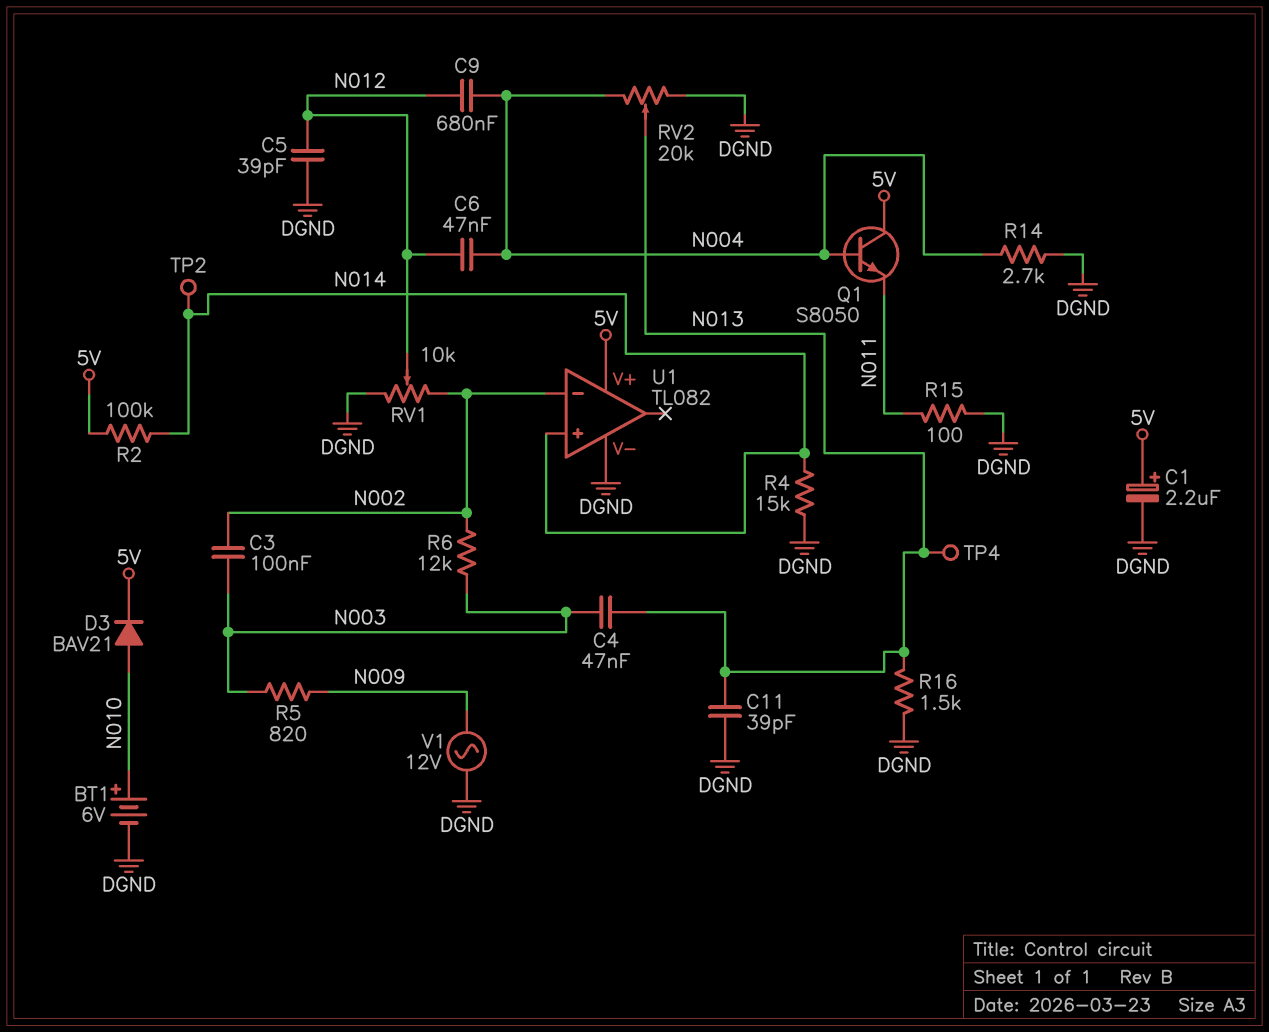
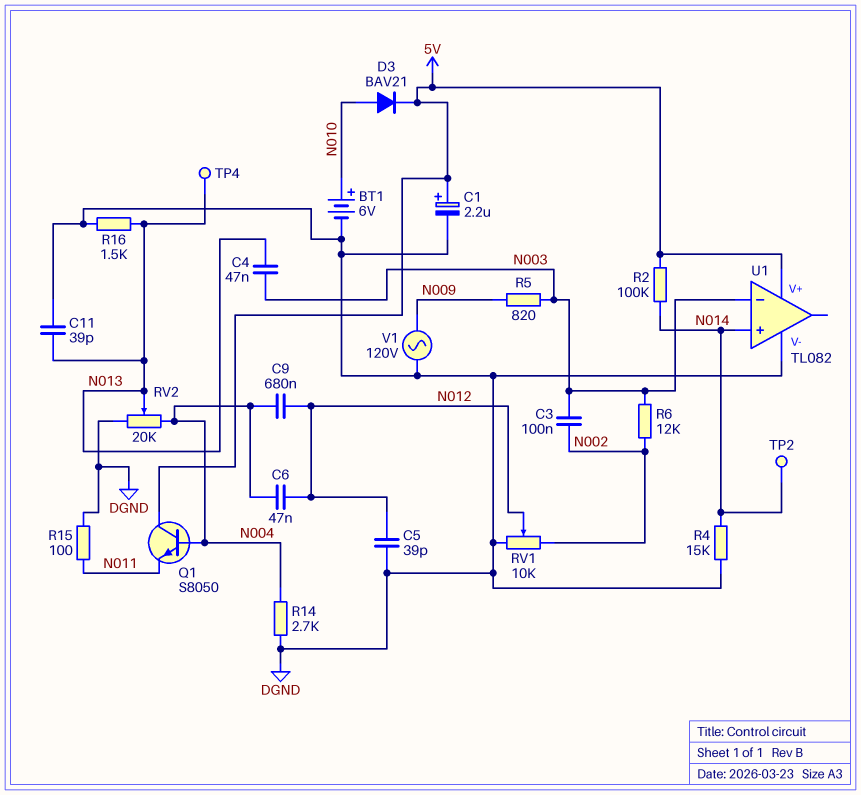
U1 pin in-: N002 -> N003
V1: AC 12V (DGND, N009) -> AC 120V (DGND, N009)

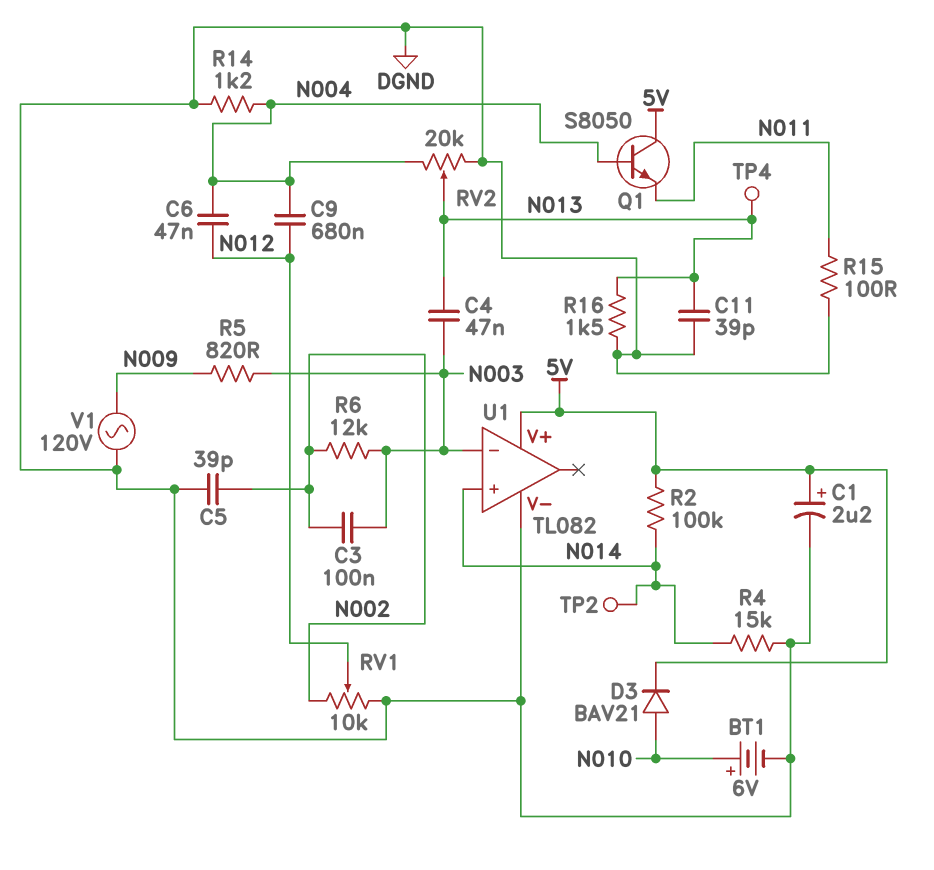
C5: 39pF (DGND, N012) -> 39pF (DGND, N002)
R14: 2.7k (DGND, N004) -> 1.2k (DGND, N004)

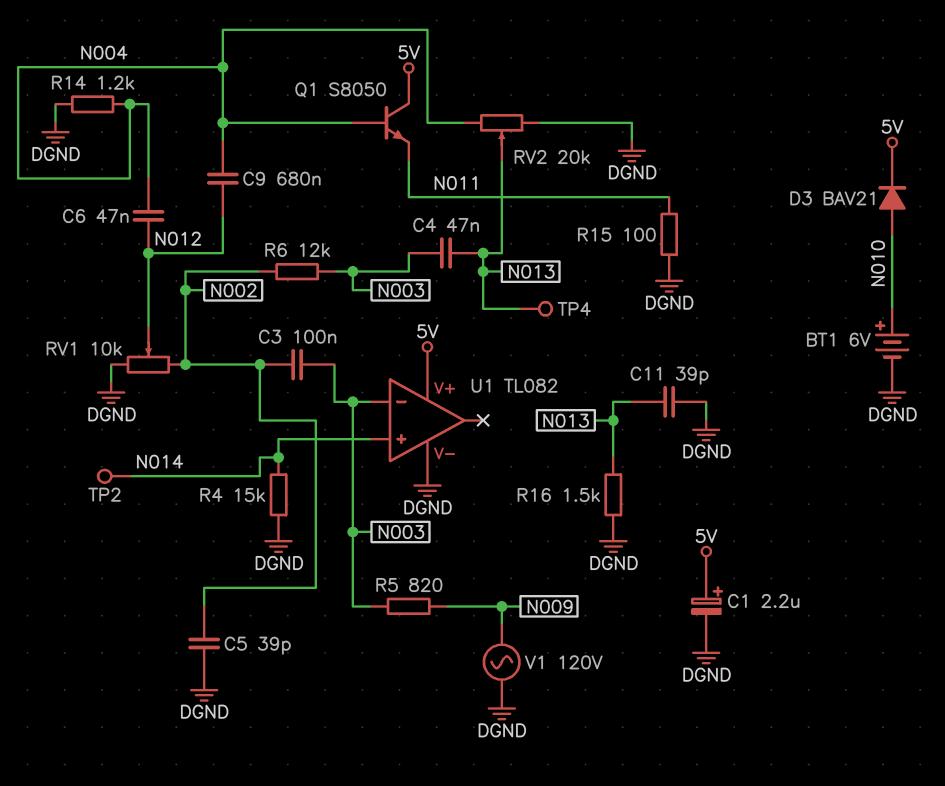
R2: 100k (5V, N014) -> none

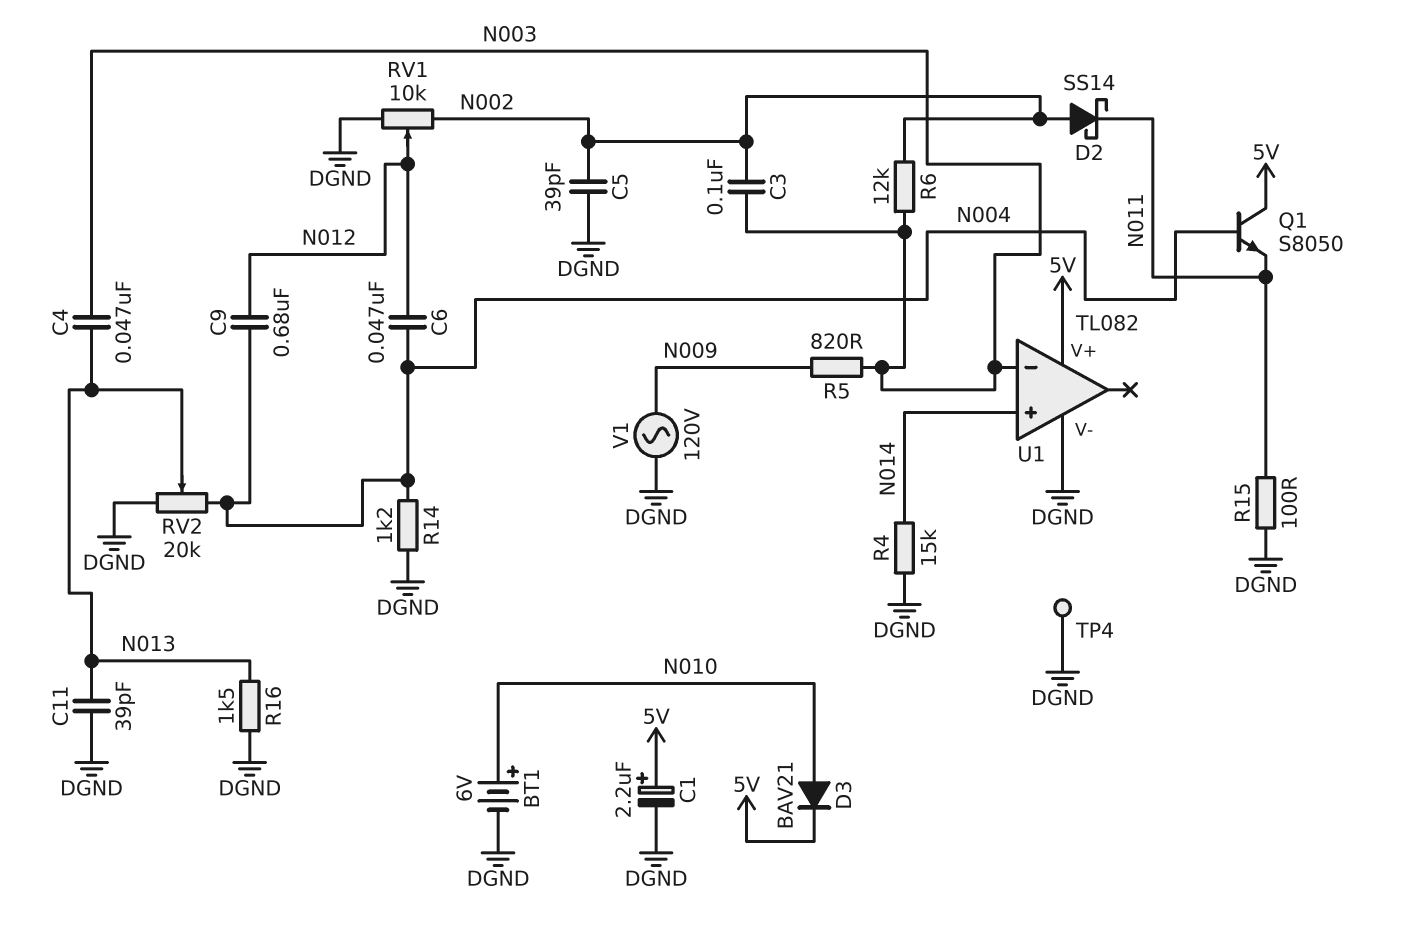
D2: none -> schottky SS14 (A N002, K N011)
TP2: test point (N014) -> none
TP4: test point (N013) -> test point (DGND)

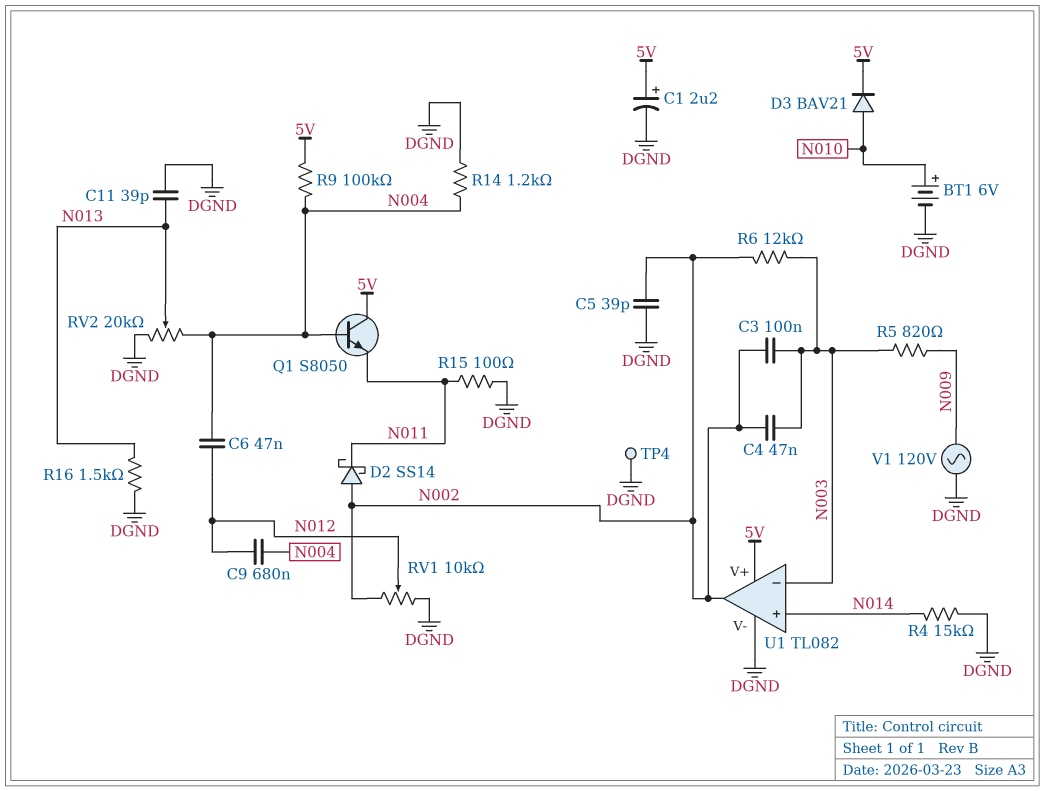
C4: 47nF (N003, N013) -> 47nF (N002, N003)
R9: none -> 100k (5V, N004)
U1 pin out: none -> N002

